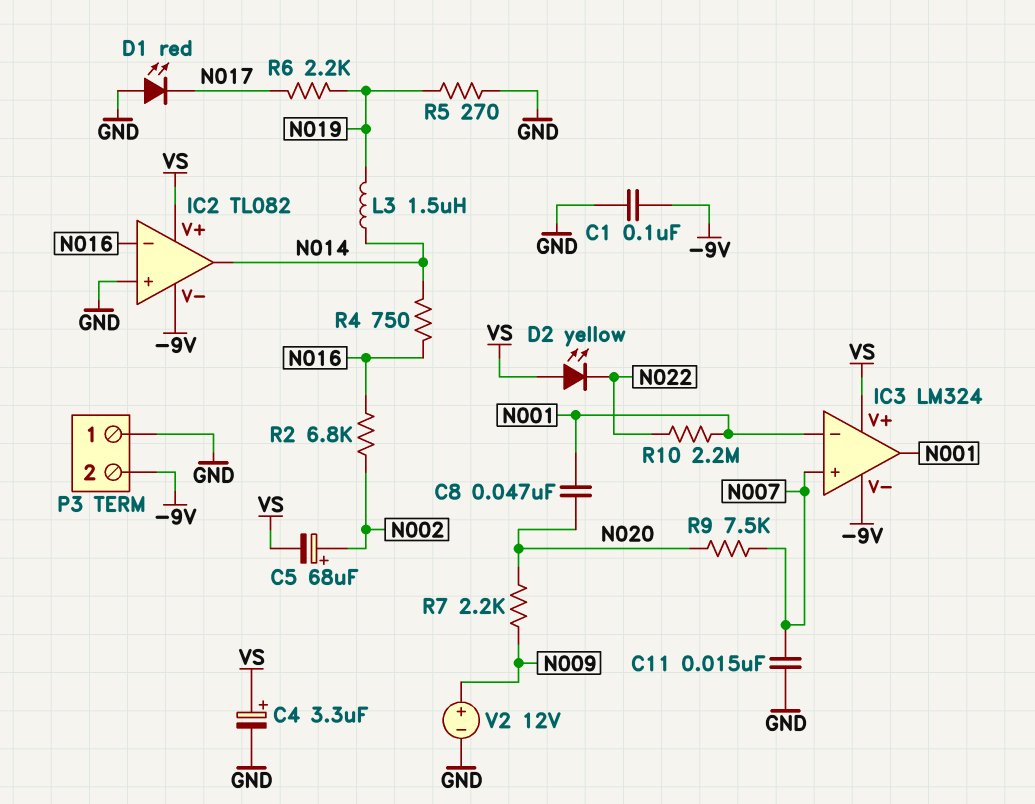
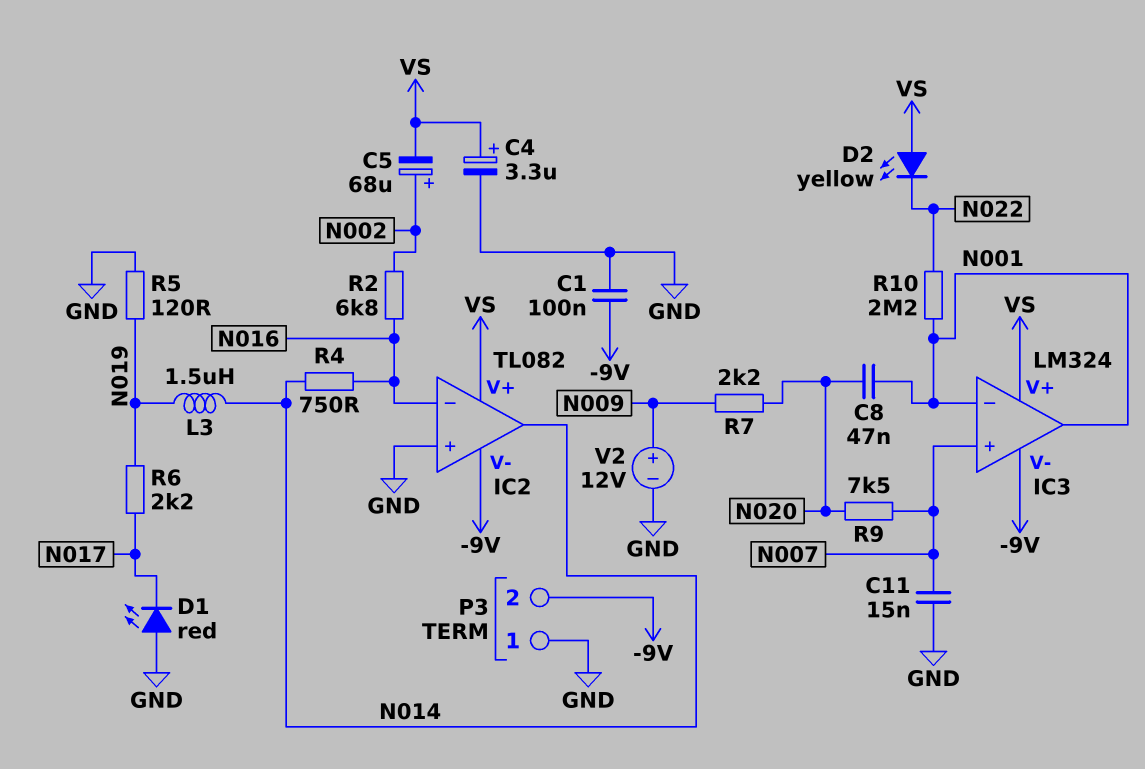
R5: 270 (GND, N019) -> 120 (GND, N019)

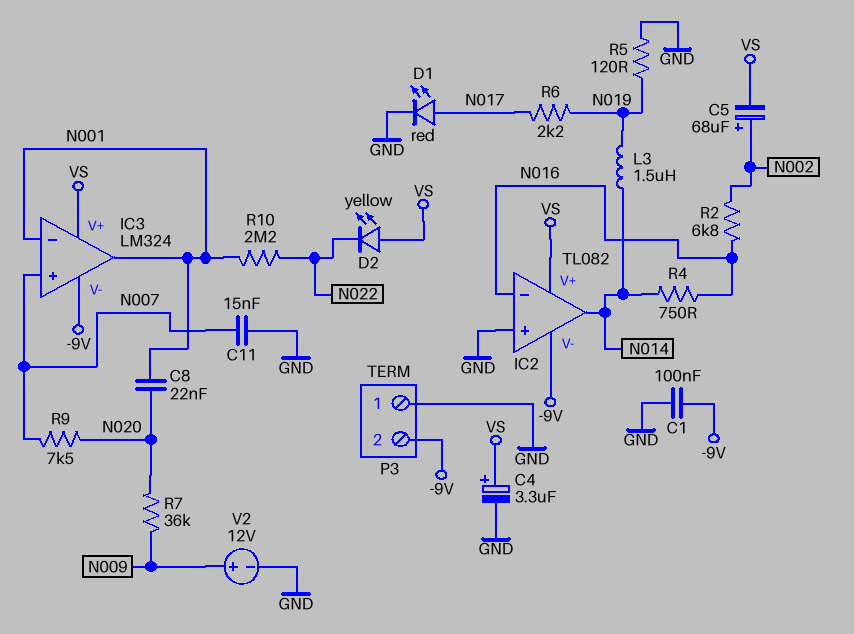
C8: 47nF (N001, N020) -> 22nF (N001, N020)
D1: LED red (A GND, K N017) -> LED red (A N017, K GND)
R7: 2.2k (N009, N020) -> 36k (N009, N020)

